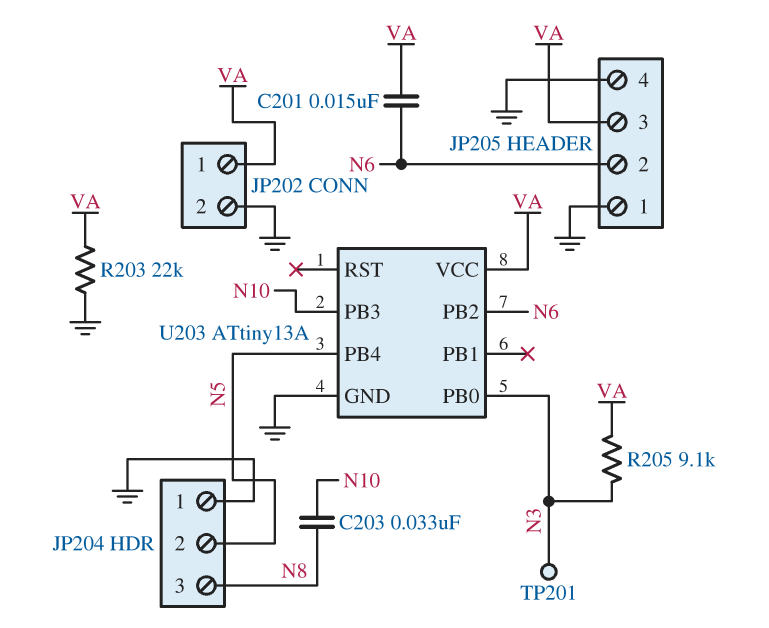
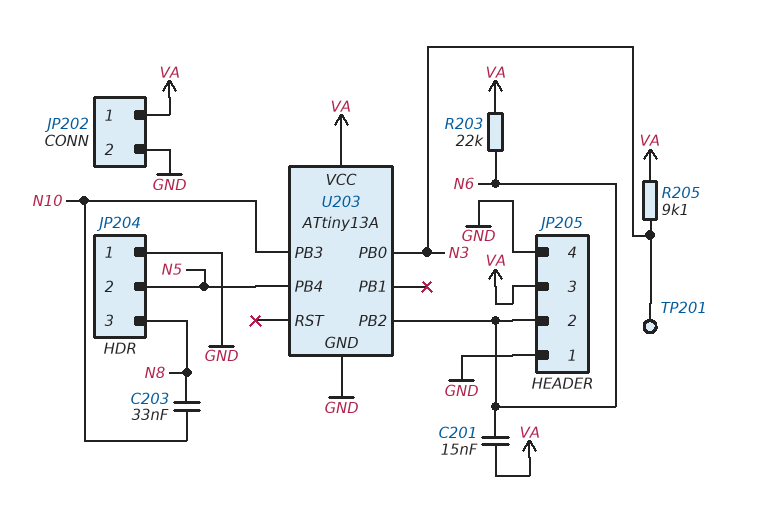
R203: 22k (GND, VA) -> 22k (N6, VA)

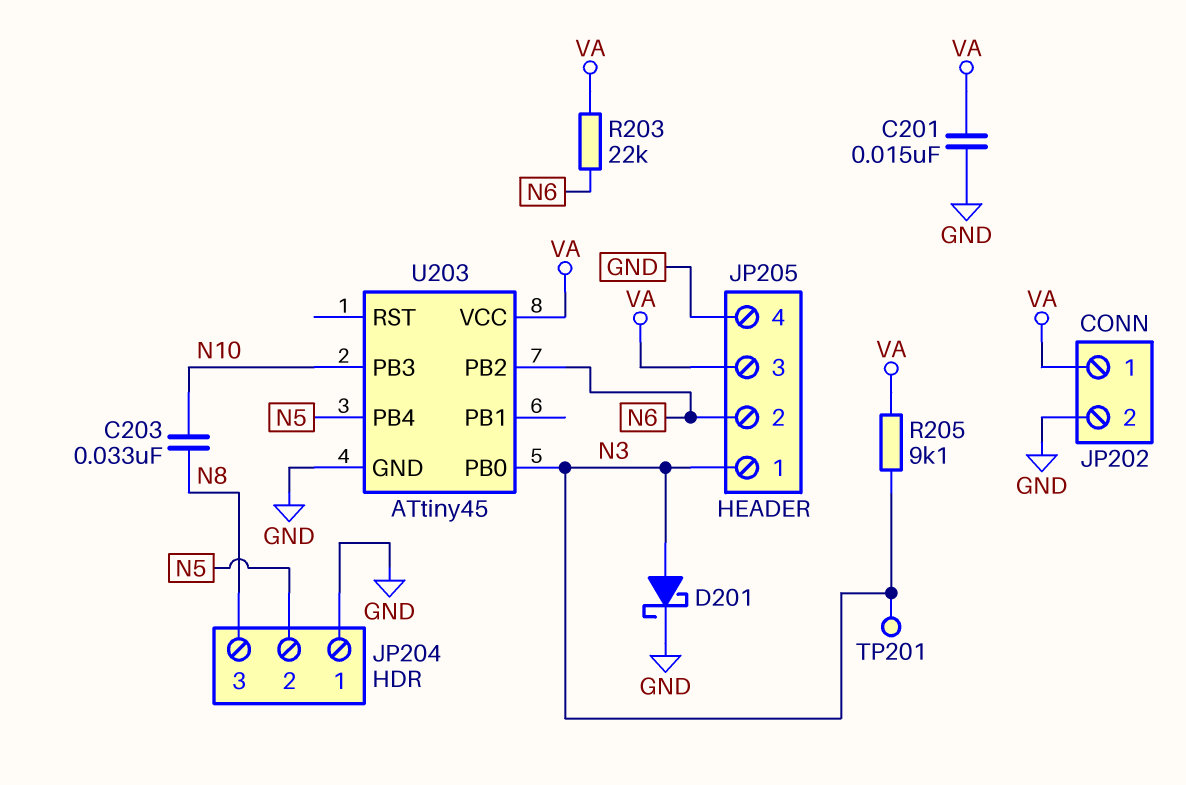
C201: 15nF (N6, VA) -> 15nF (GND, VA)
D201: none -> schottky (A N3, K GND)
JP205 pin 1: GND -> N3
U203: ATtiny13A -> ATtiny45

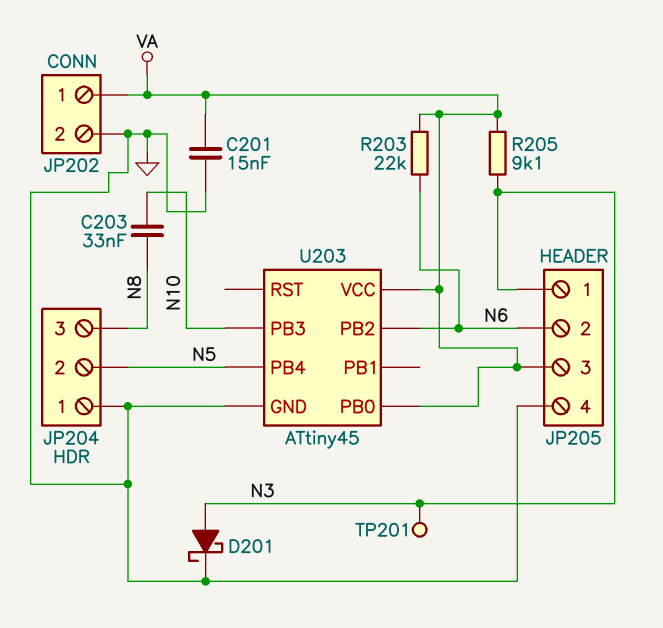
U203 pin PB0: N3 -> VA

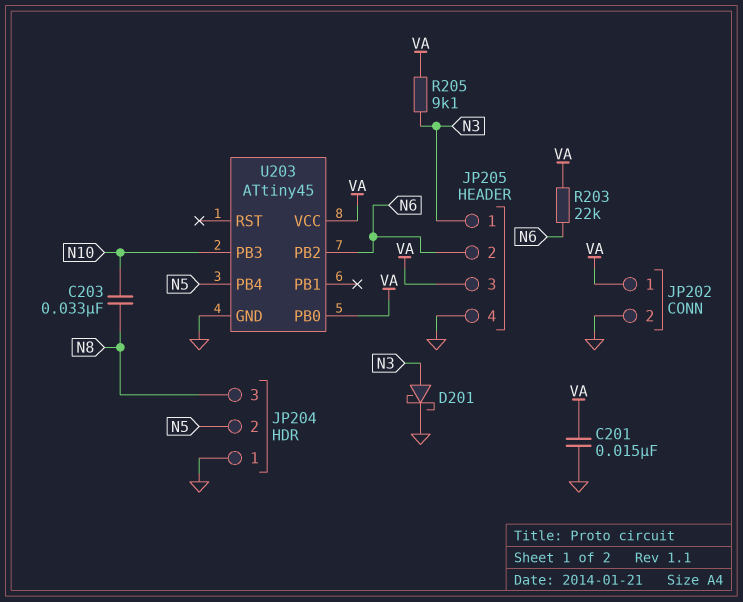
TP201: test point (N3) -> none

